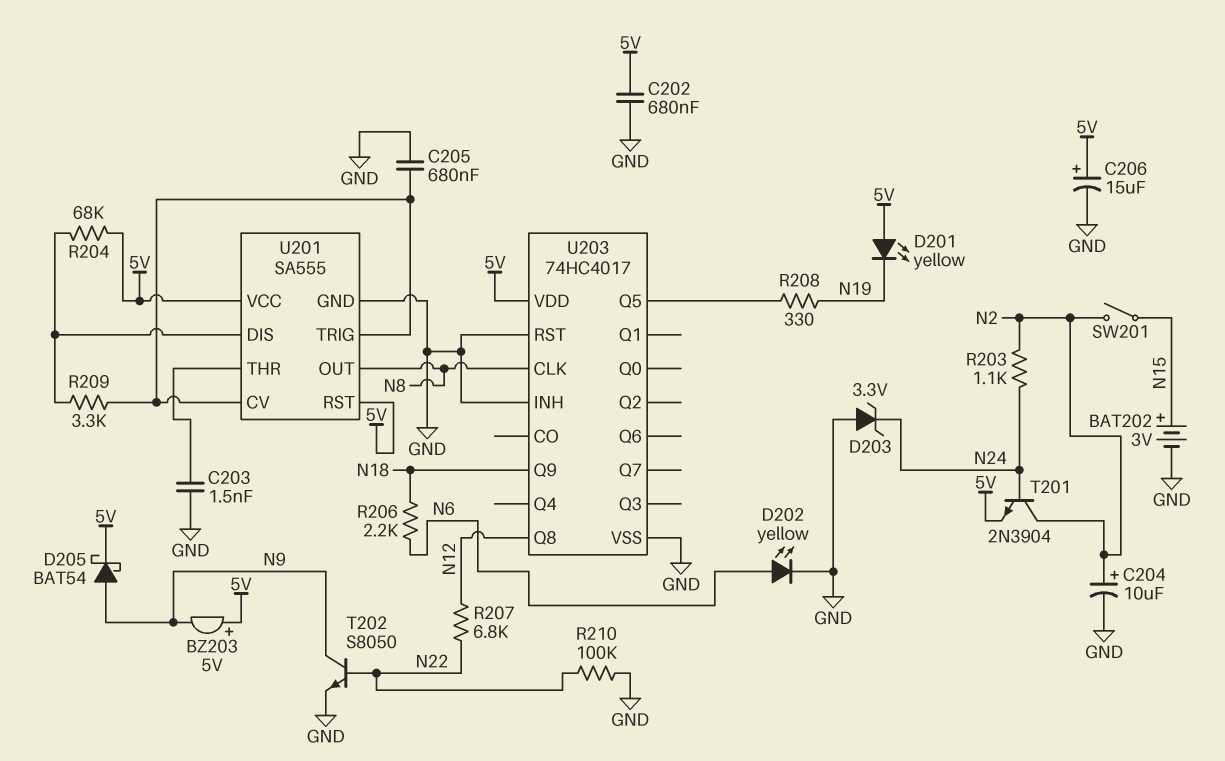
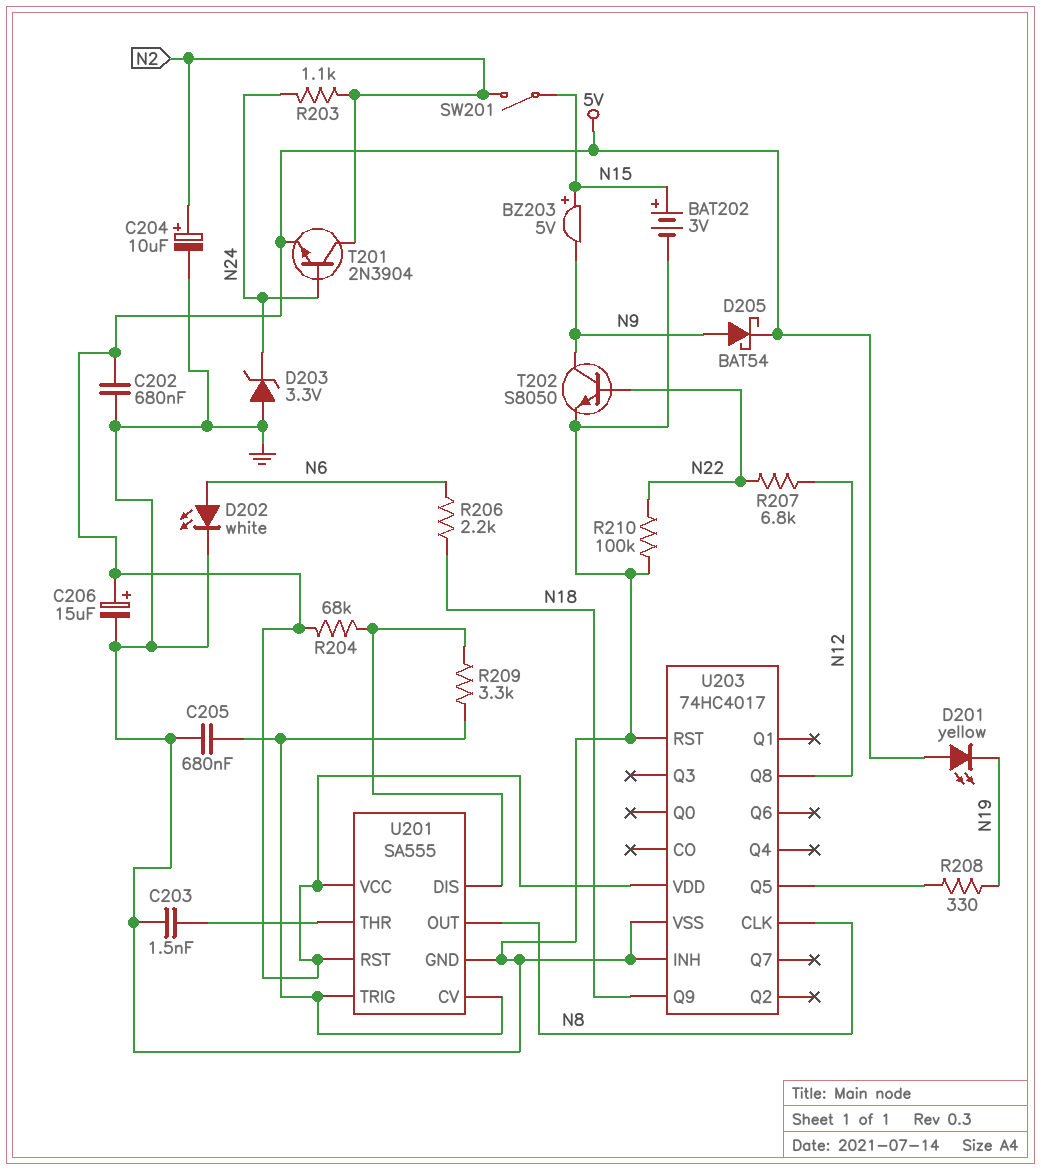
BZ203: buzzer 5V (plus 5V, minus N9) -> buzzer 5V (plus N15, minus N9)
D202: LED yellow (A N6, K GND) -> LED white (A N6, K GND)

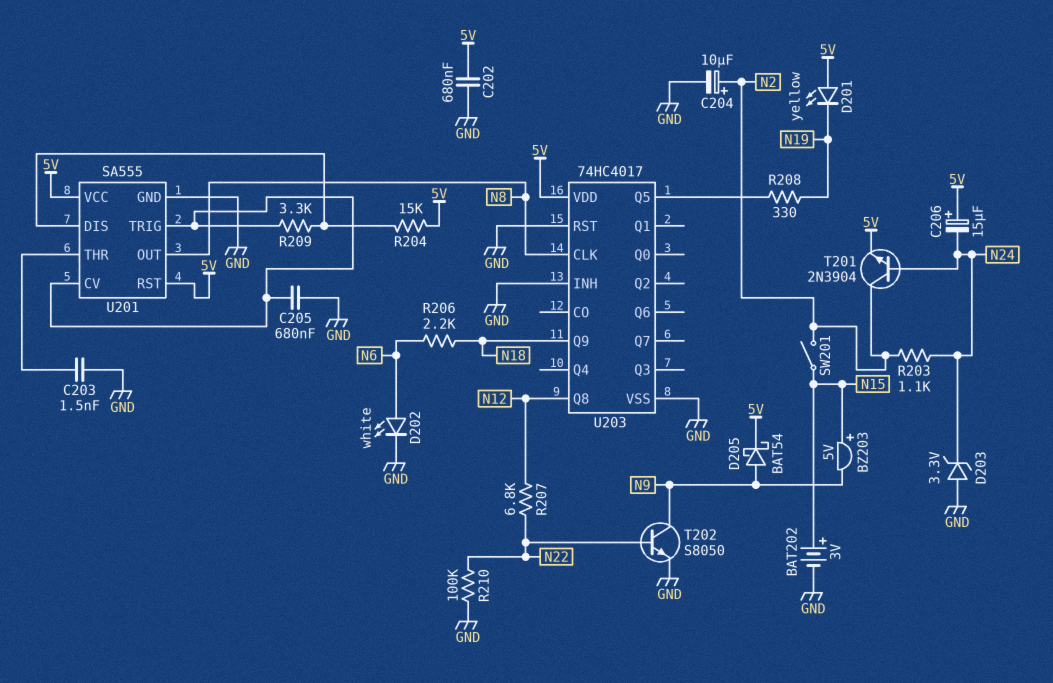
C206: 15uF (plus 5V, minus GND) -> 15uF (plus 5V, minus N24)
R204: 68k (5V, U201/DIS) -> 15k (5V, U201/DIS)

